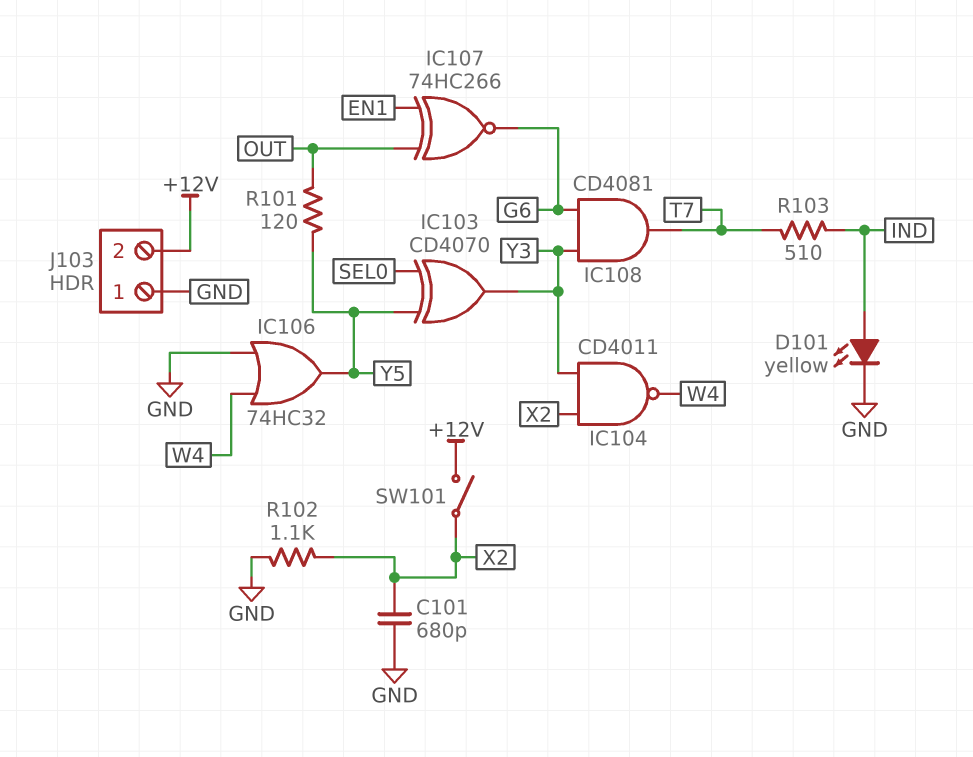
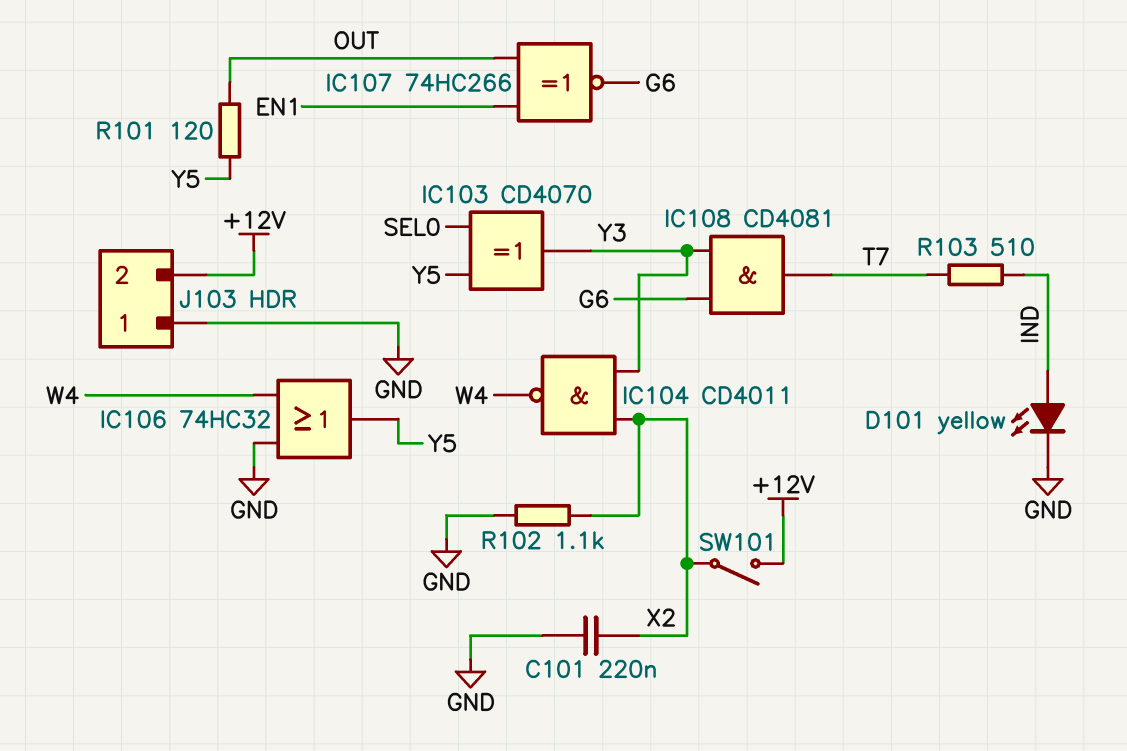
C101: 680pF (GND, X2) -> 220nF (GND, X2)

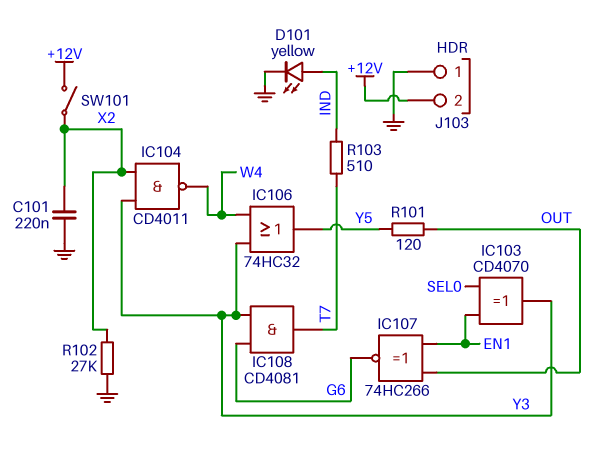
IC103: XOR CD4070 (in SEL0, in Y5, out Y3) -> XOR CD4070 (in EN1, in SEL0, out Y3)
IC106: OR 74HC32 (in GND, in W4, out Y5) -> OR 74HC32 (in W4, in Y3, out Y5)
R102: 1.1k (GND, X2) -> 27k (GND, X2)

